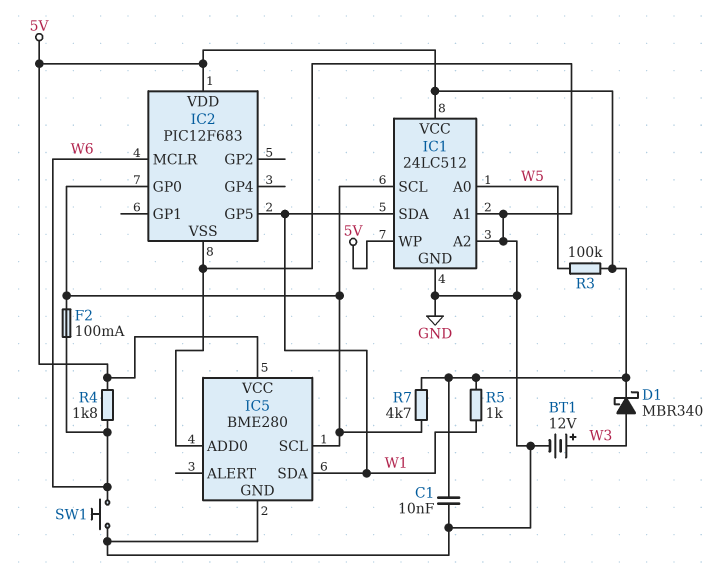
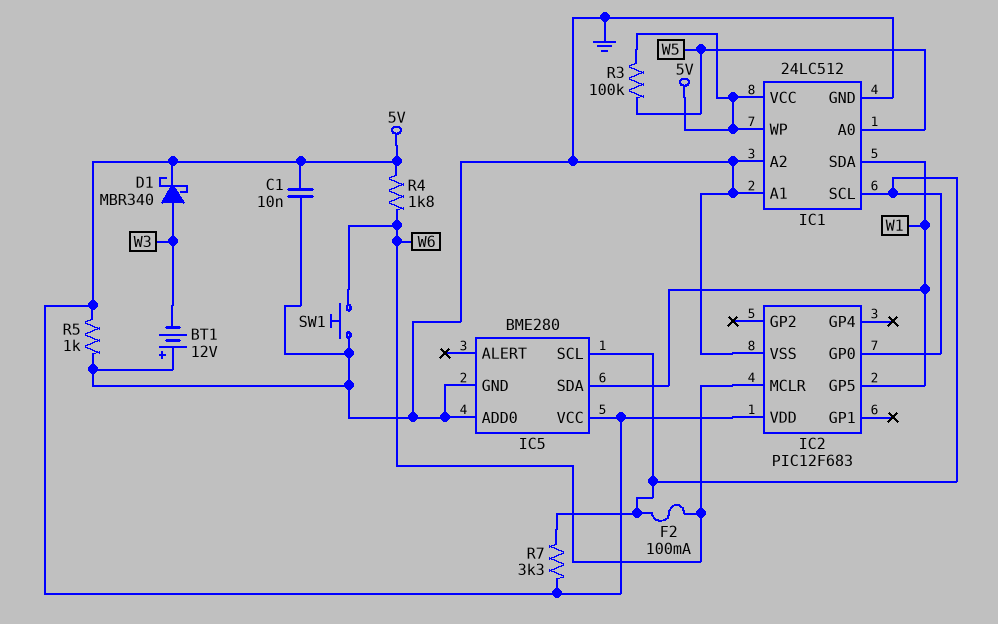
BT1: 12V (plus W3, minus GND) -> 12V (plus GND, minus W3)
R5: 1k (5V, W1) -> 1k (5V, GND)
R7: 4.7k (5V, IC1/SCL) -> 3.3k (5V, IC1/SCL)

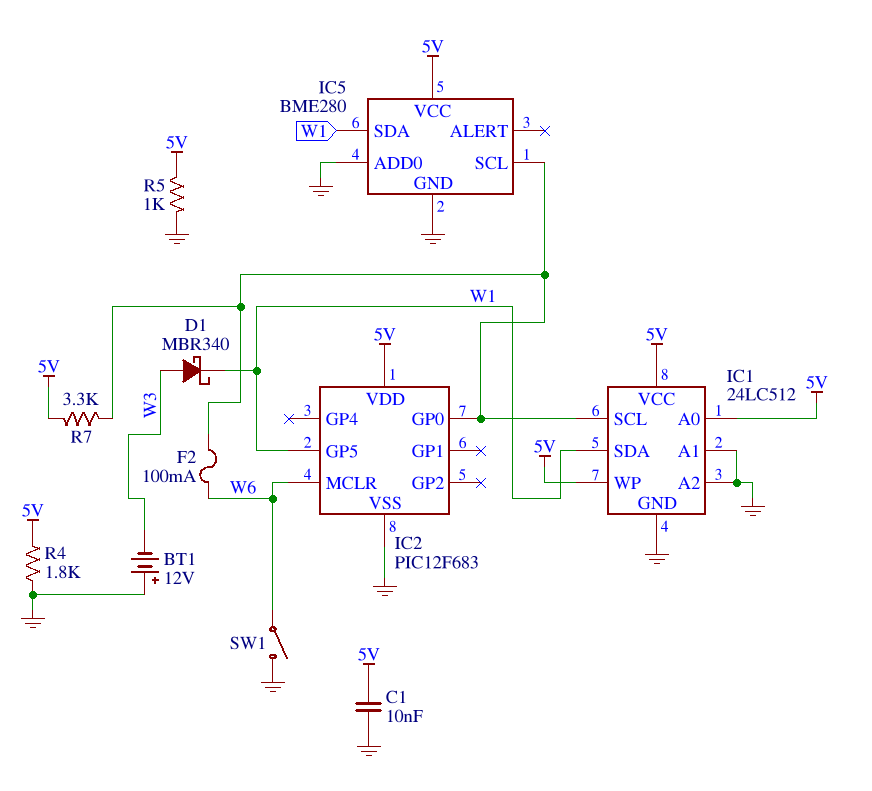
D1: schottky MBR340 (A W3, K 5V) -> schottky MBR340 (A W3, K W1)
IC1 pin A0: W5 -> 5V
R3: 100k (5V, W5) -> none
R4: 1.8k (5V, W6) -> 1.8k (5V, GND)
SW1: button (GND, W6) -> switch (GND, W6)

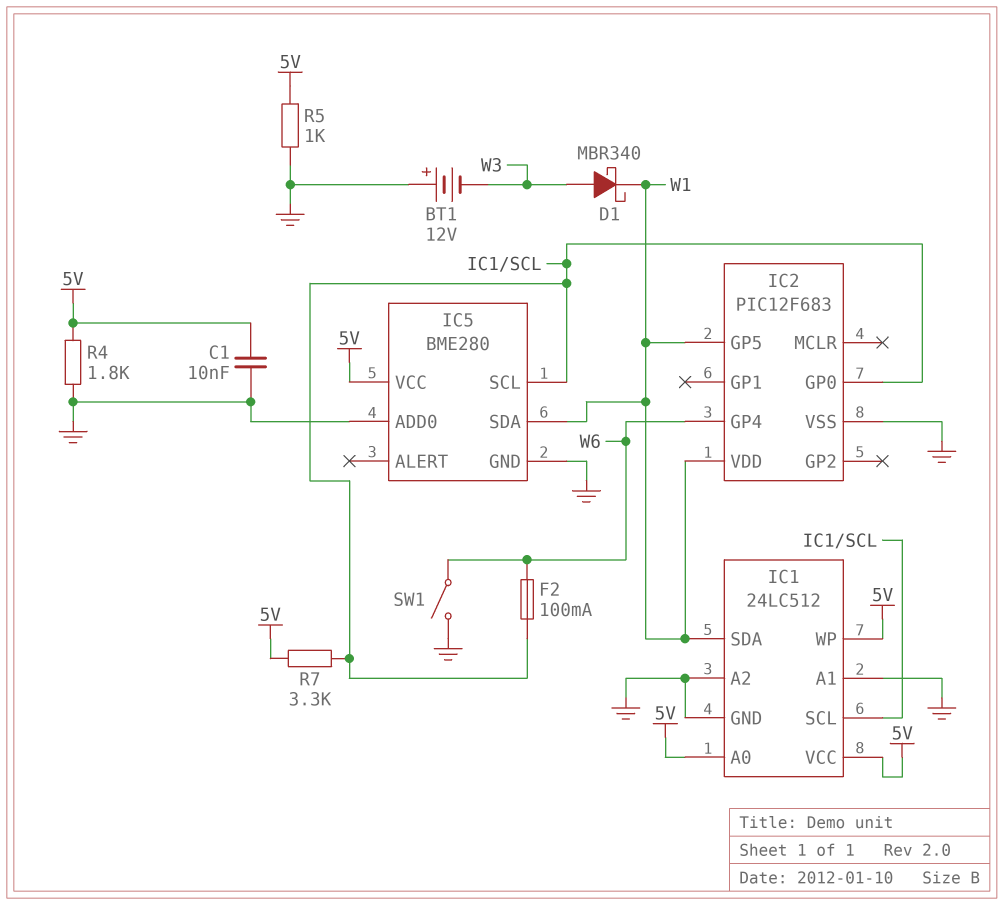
IC2 pin GP4: none -> W6
IC2 pin MCLR: W6 -> none
IC2 pin VDD: 5V -> W1

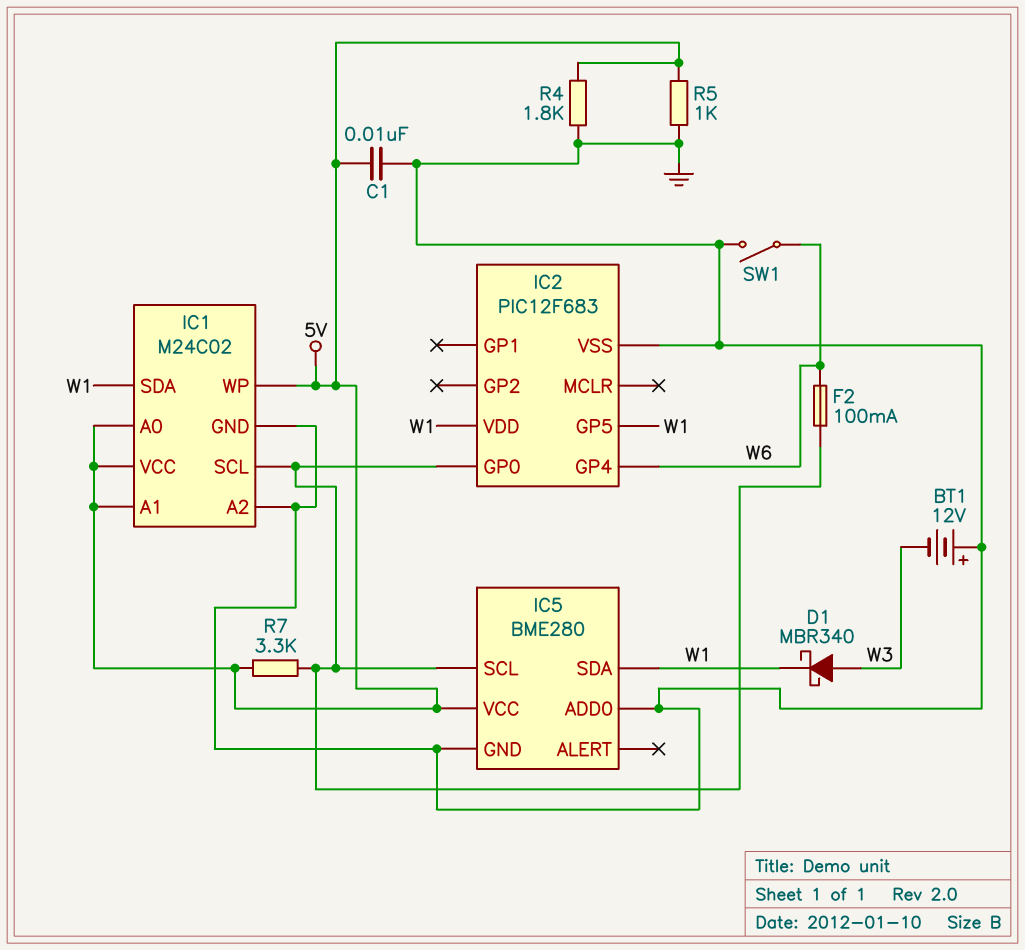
IC1: 24LC512 -> M24C02
IC1 pin A1: GND -> 5V

